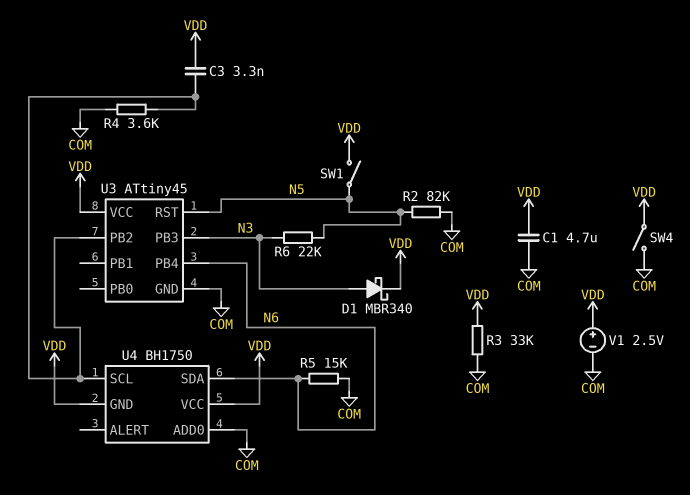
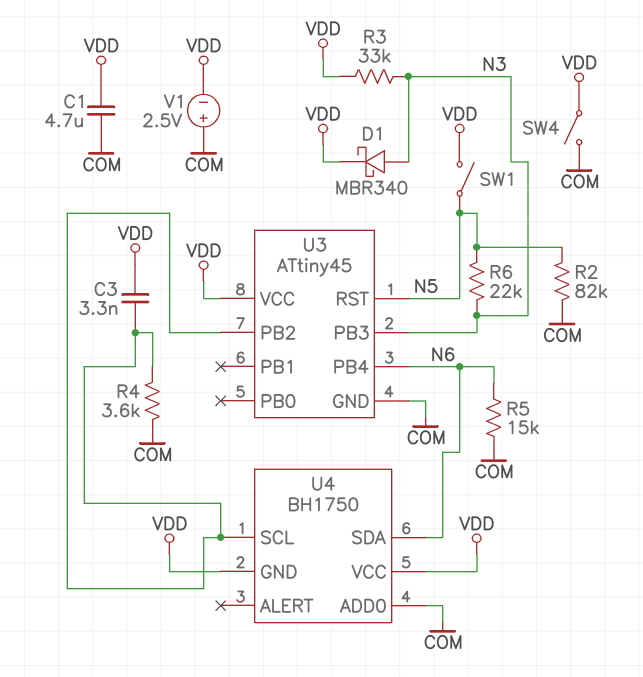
R3: 33k (COM, VDD) -> 33k (N3, VDD)
V1: 2.5V (plus VDD, minus COM) -> 2.5V (plus COM, minus VDD)

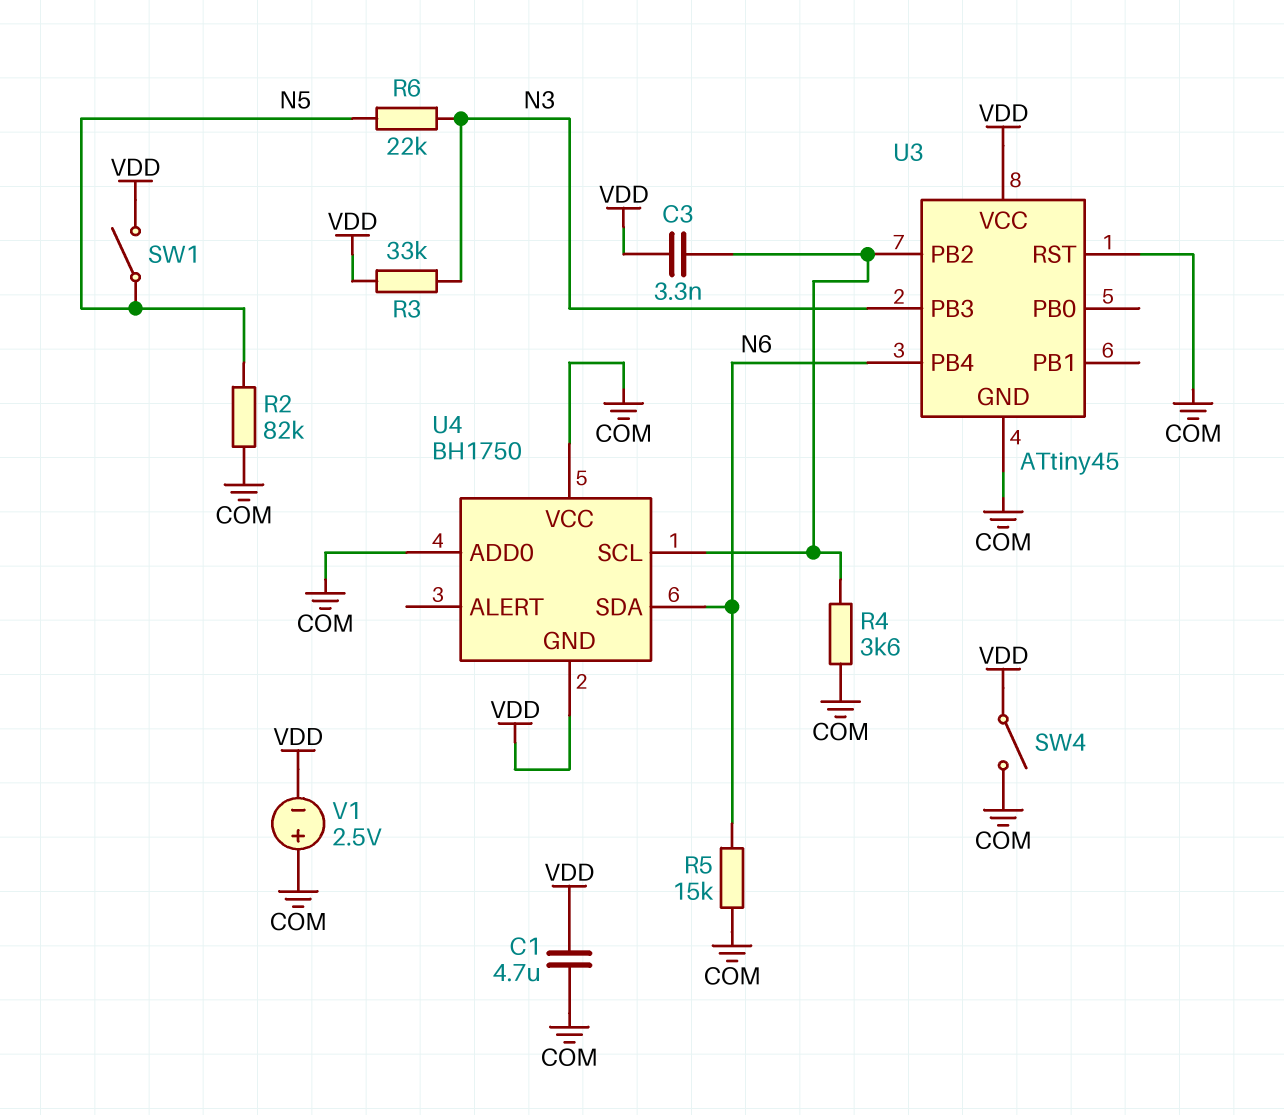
D1: schottky MBR340 (A N3, K VDD) -> none
U3 pin RST: N5 -> COM
U4 pin VCC: VDD -> COM

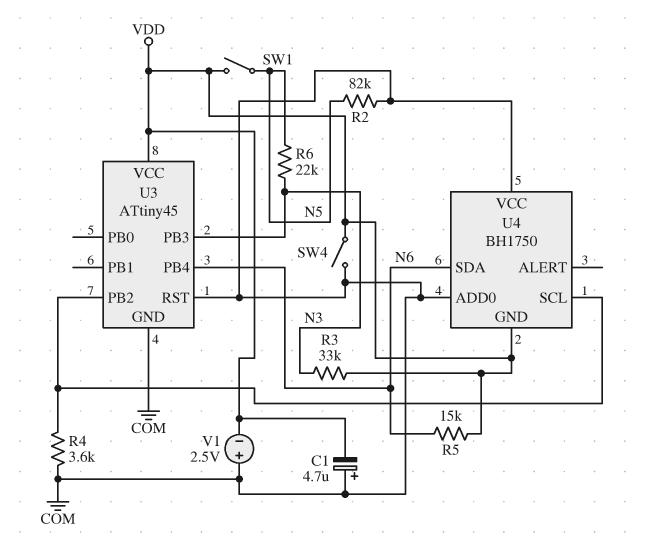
C1: 4.7uF (COM, VDD) -> 4.7uF (plus COM, minus VDD)
C3: 3.3nF (U3/PB2, VDD) -> none
R5: 15k (COM, N6) -> 15k (N6, VDD)

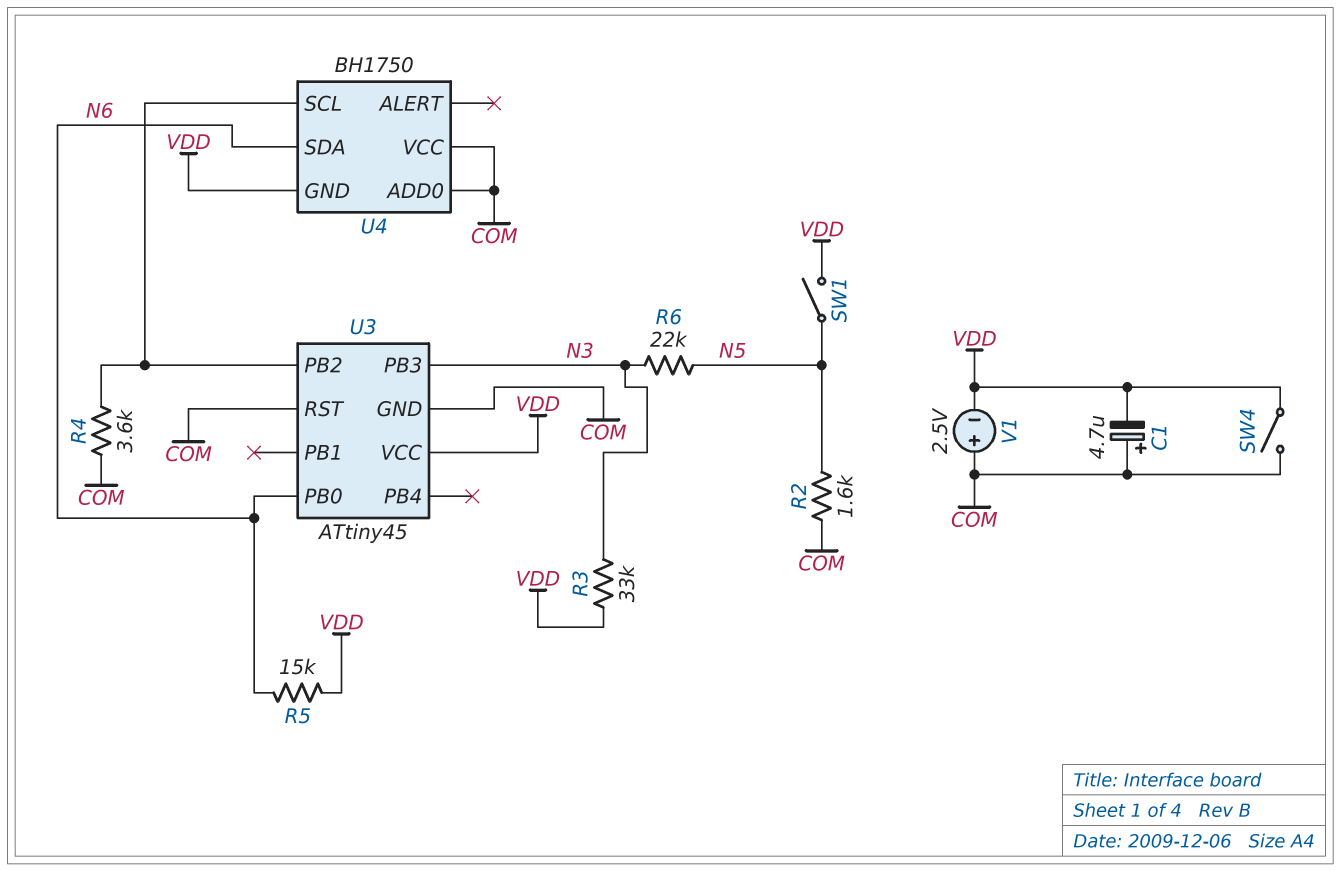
R2: 82k (COM, N5) -> 1.6k (COM, N5)
U3 pin PB0: none -> N6
U3 pin PB4: N6 -> none

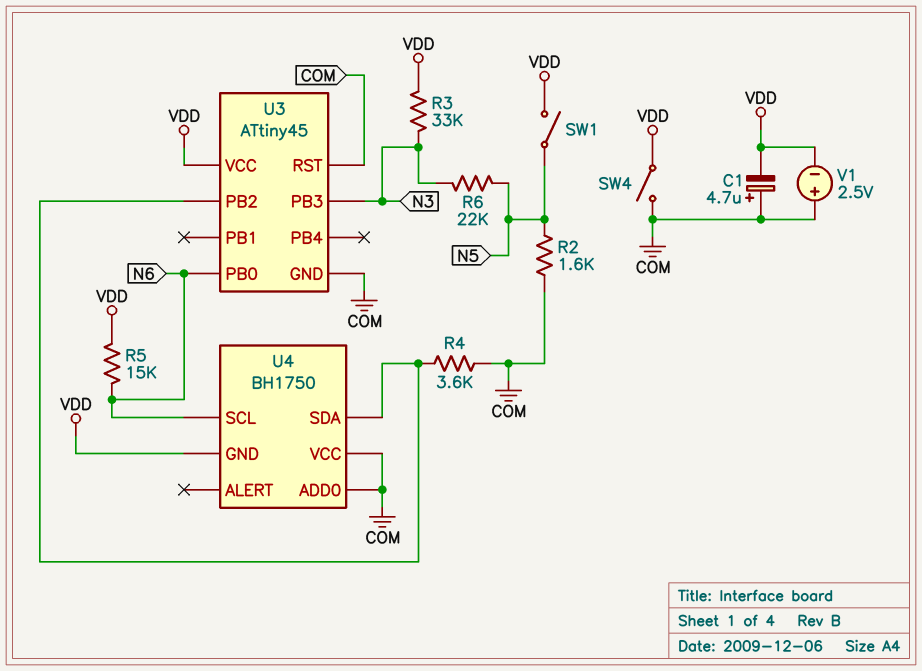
U4 pin SCL: U3/PB2 -> N6
U4 pin SDA: N6 -> U3/PB2

